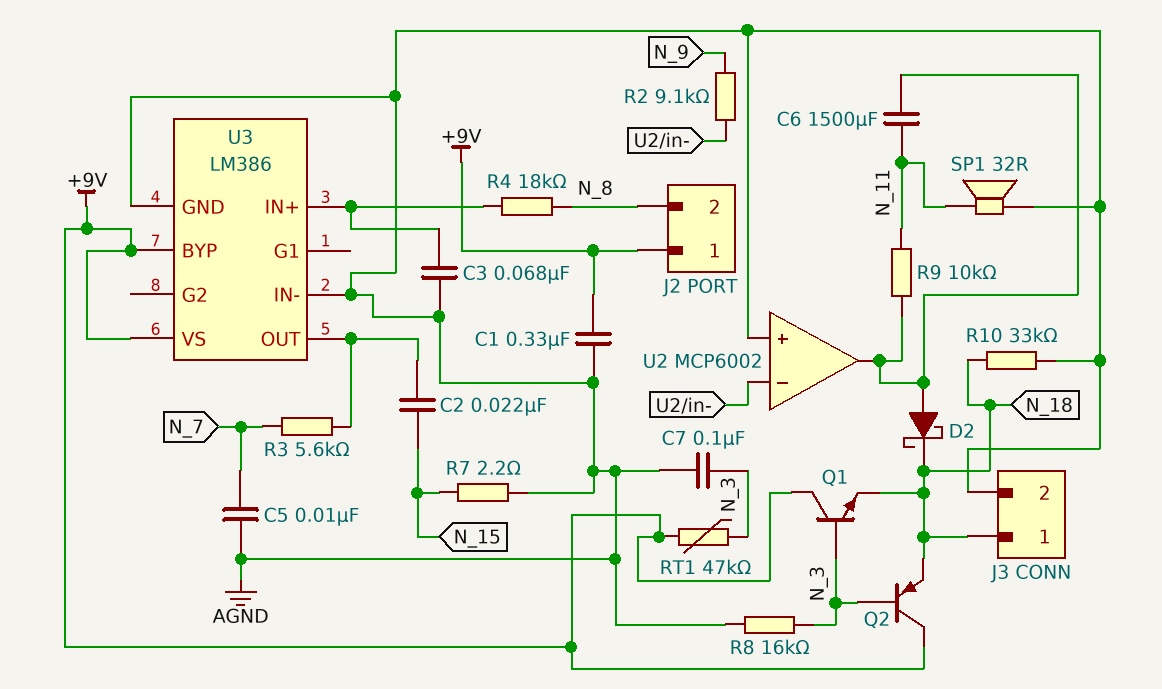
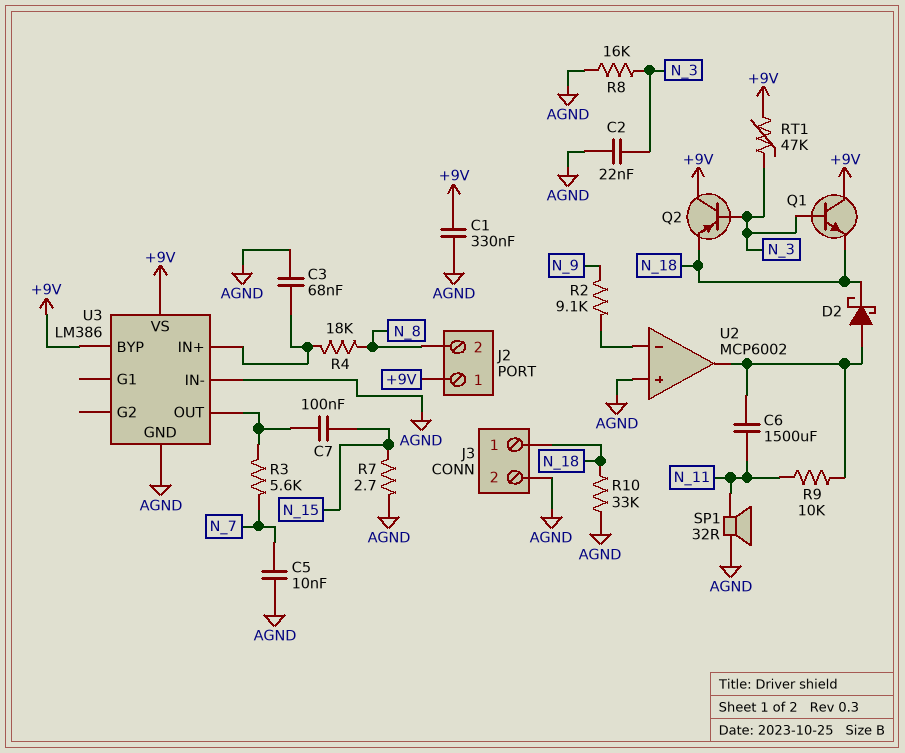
C2: 22nF (N_15, U3/OUT) -> 22nF (AGND, N_3)
C7: 100nF (AGND, N_3) -> 100nF (N_15, U3/OUT)
R7: 2.2 (AGND, N_15) -> 2.7 (AGND, N_15)

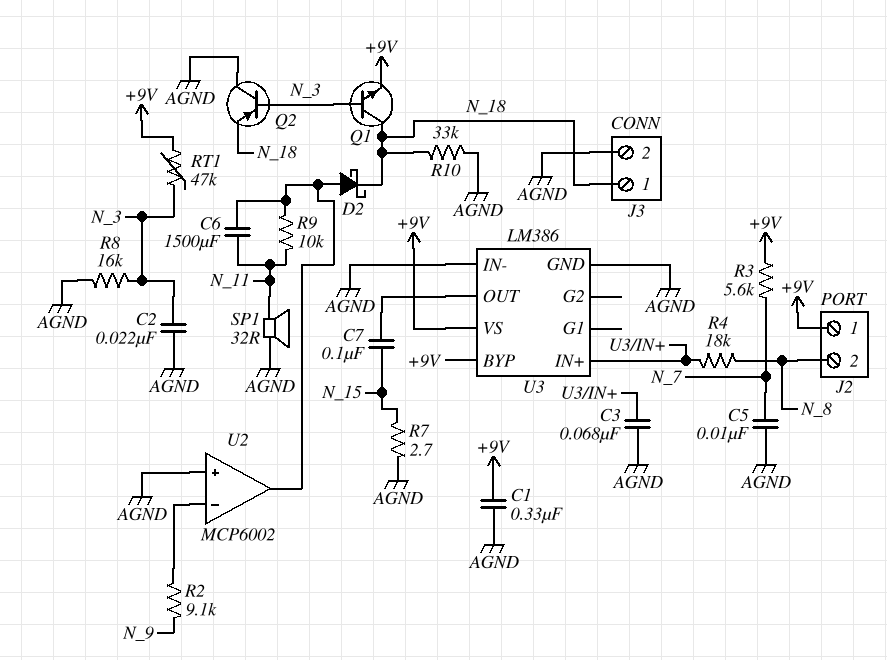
Q1: NPN (B N_3, C +9V, E N_18) -> NPN (B N_3, C N_18, E +9V)
Q2: PNP (B N_3, C +9V, E N_18) -> PNP (B N_3, C AGND, E N_18)
R3: 5.6k (N_7, U3/OUT) -> 5.6k (+9V, N_7)

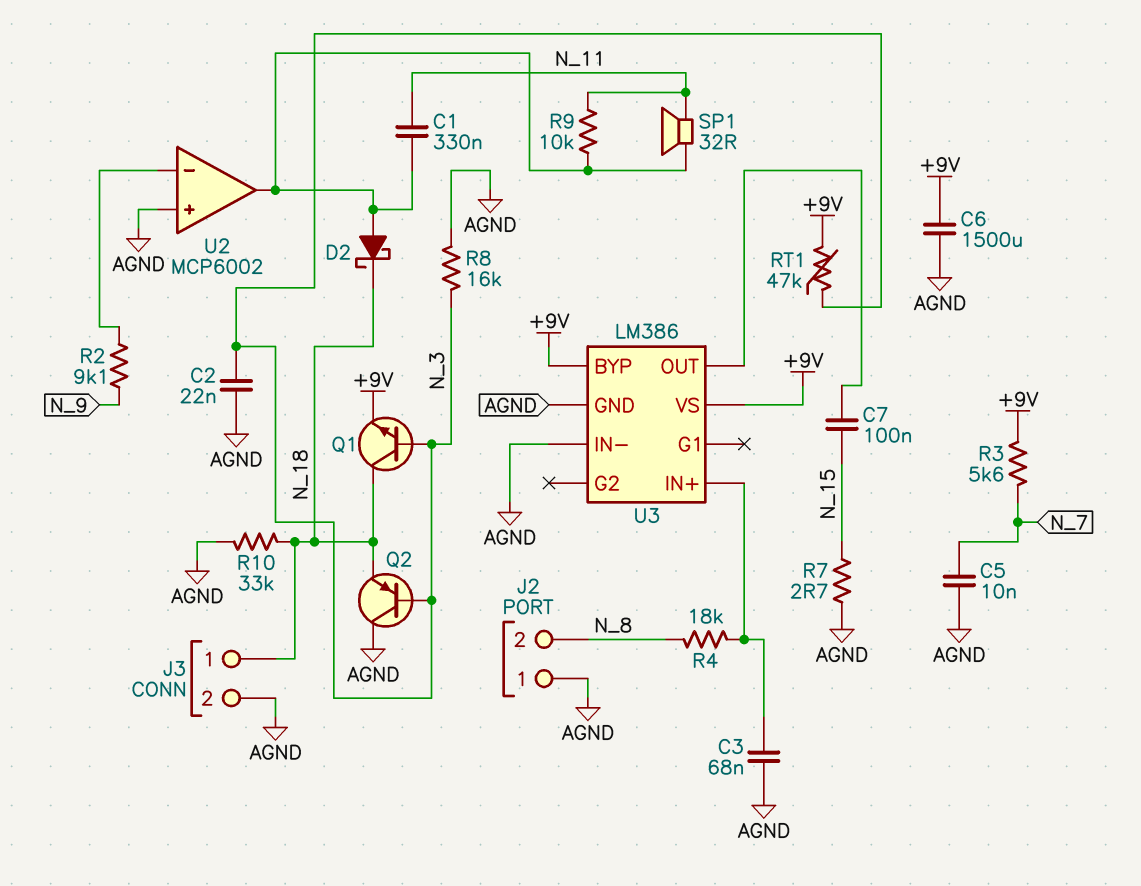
C1: 330nF (+9V, AGND) -> 330nF (N_11, U2/out)
C6: 1500uF (N_11, U2/out) -> 1500uF (+9V, AGND)
J2 pin 1: +9V -> AGND
SP1: speaker 32R (AGND, N_11) -> speaker 32R (N_11, U2/out)

